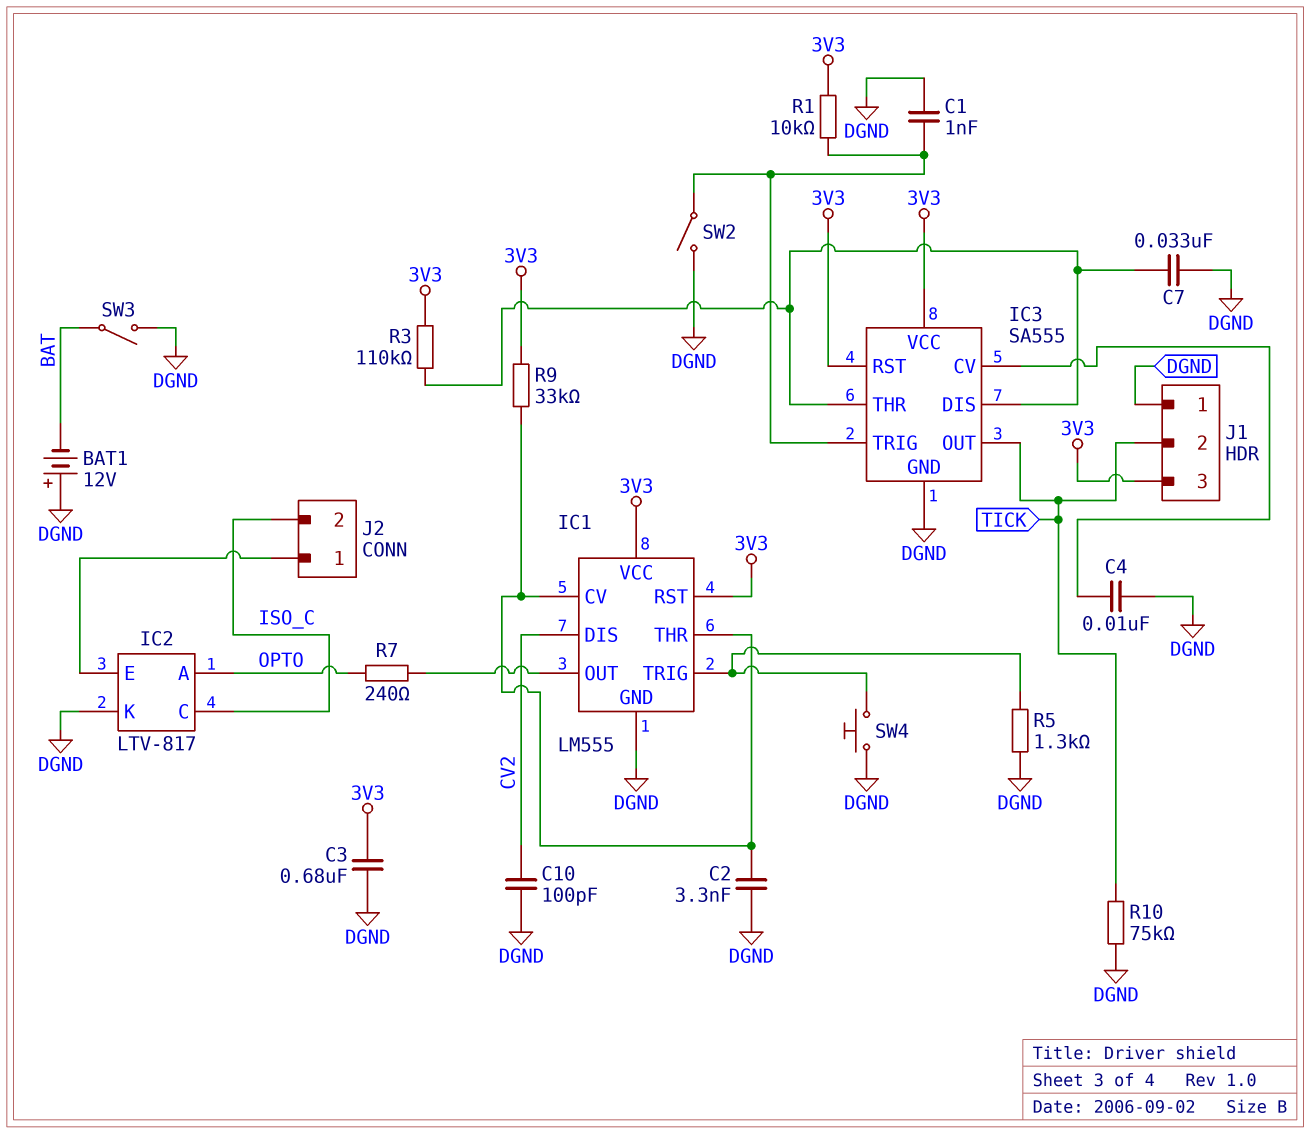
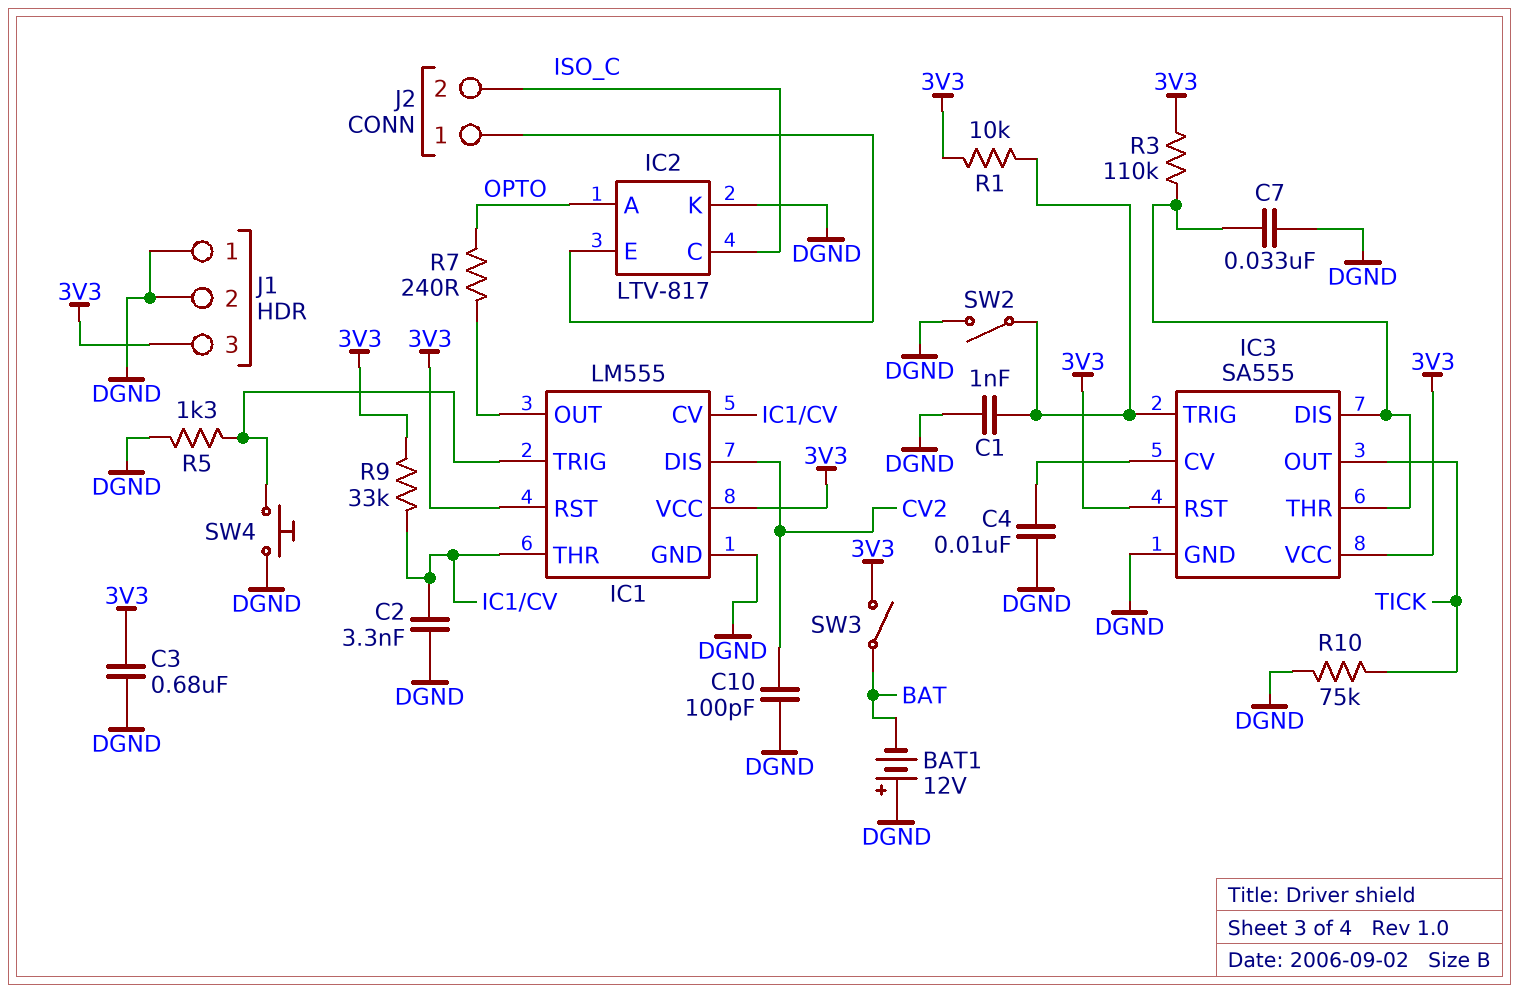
J1 pin 2: TICK -> DGND
SW3: switch (BAT, DGND) -> switch (3V3, BAT)

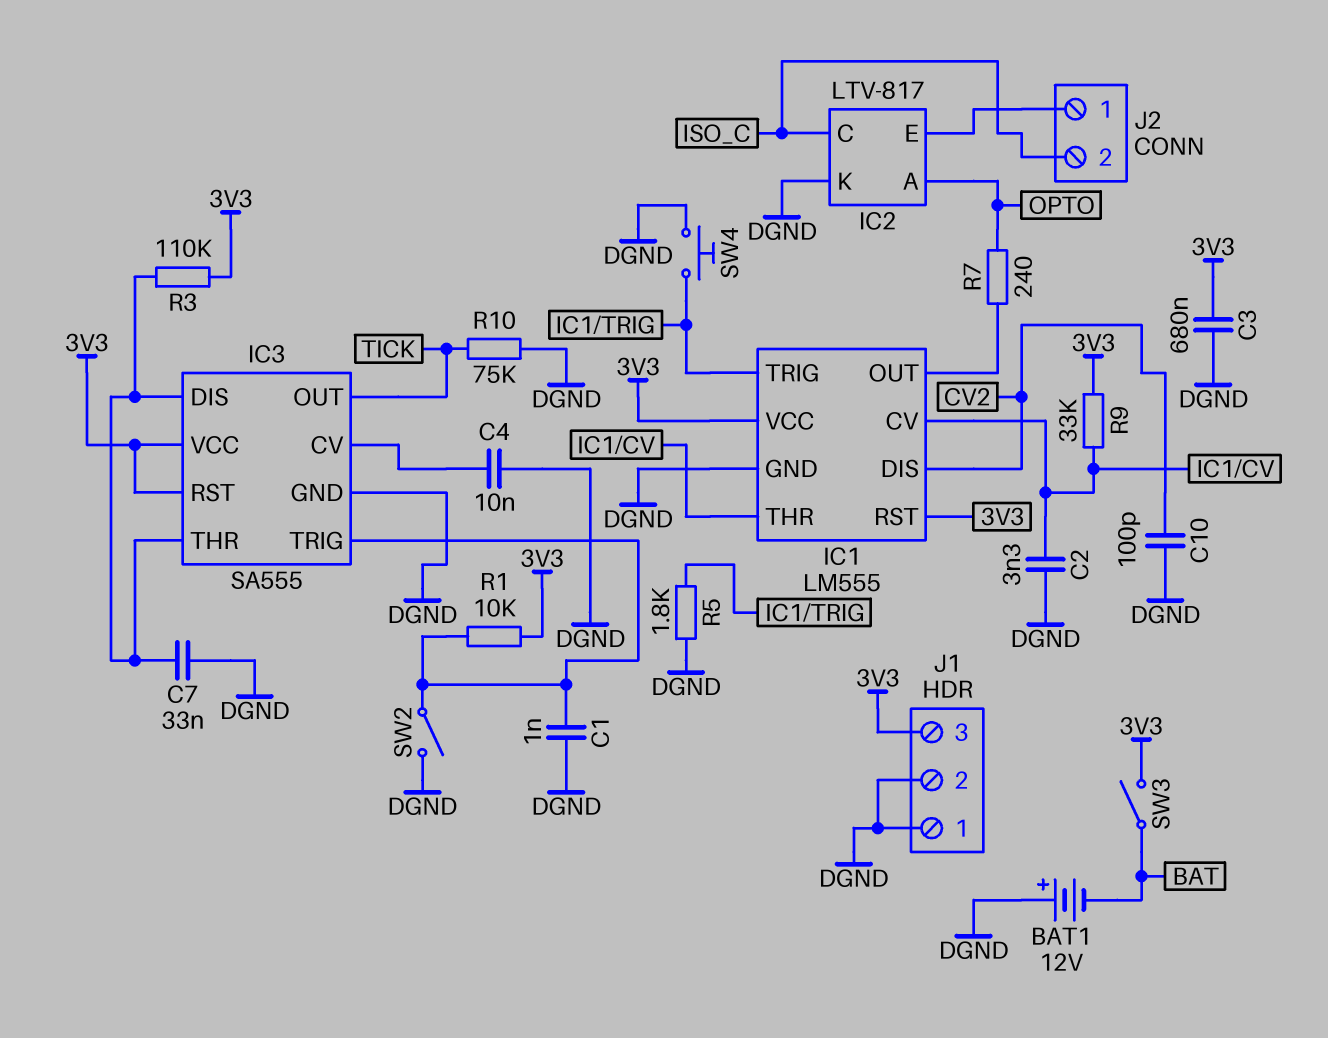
R5: 1.3k (DGND, IC1/TRIG) -> 1.8k (DGND, IC1/TRIG)

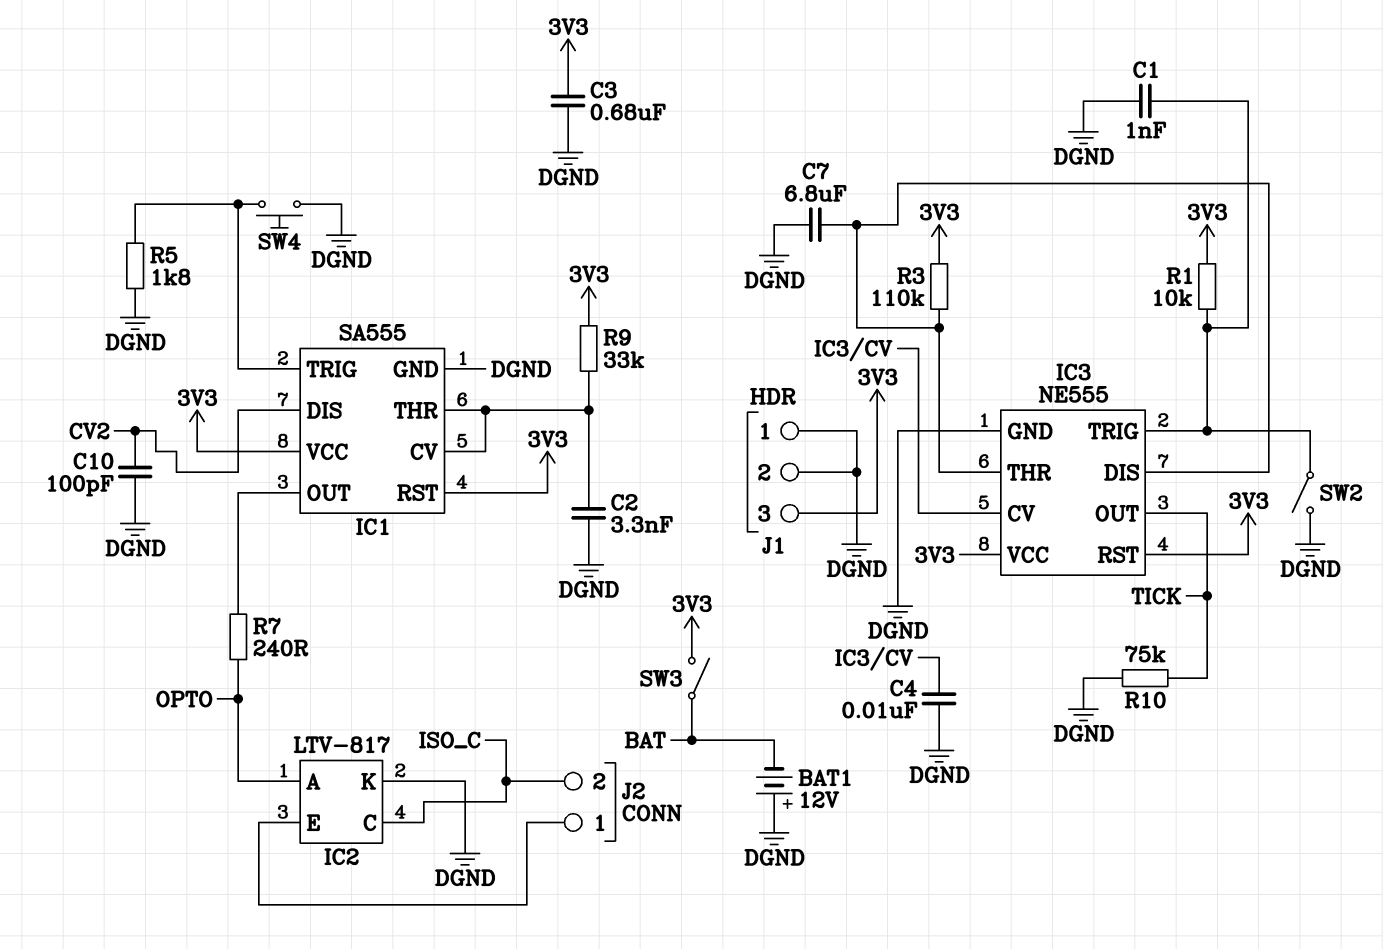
C7: 33nF (DGND, IC3/DIS) -> 6.8uF (DGND, IC3/DIS)
IC1: LM555 -> SA555
IC3: SA555 -> NE555

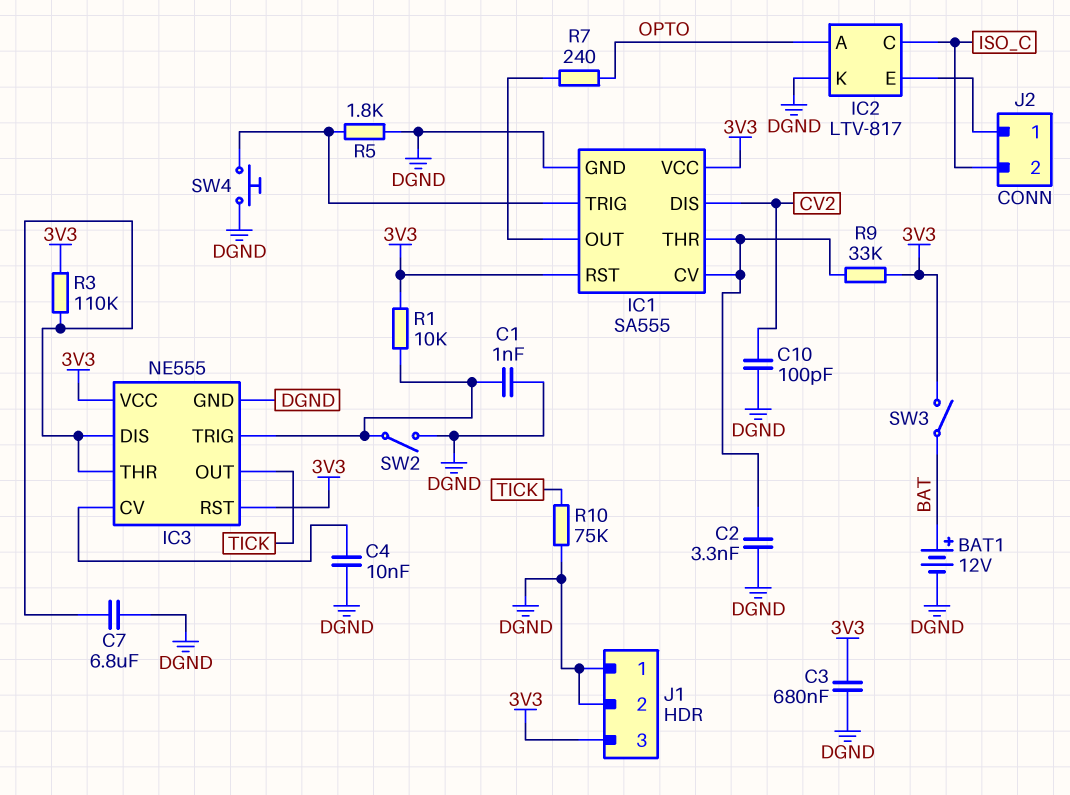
BAT1: 12V (plus DGND, minus BAT) -> 12V (plus BAT, minus DGND)

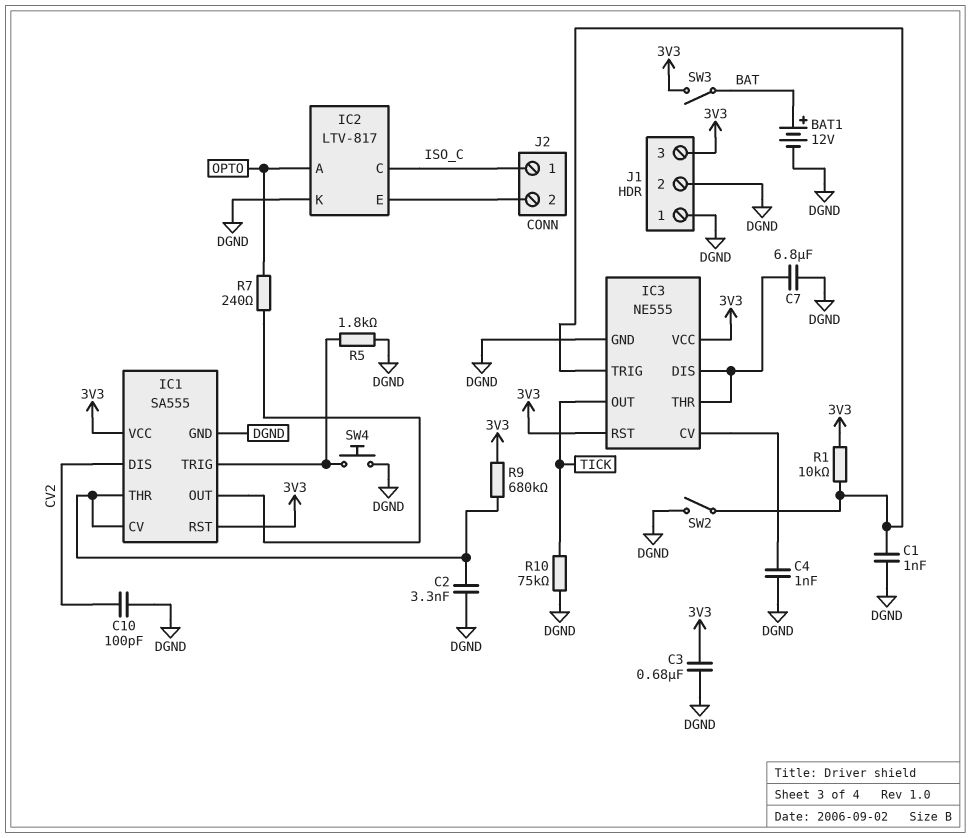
C4: 10nF (DGND, IC3/CV) -> 1nF (DGND, IC3/CV)
J2 pin 1: IC2/E -> ISO_C
J2 pin 2: ISO_C -> IC2/E
R3: 110k (3V3, IC3/DIS) -> none
R9: 33k (3V3, IC1/CV) -> 680k (3V3, IC1/CV)

